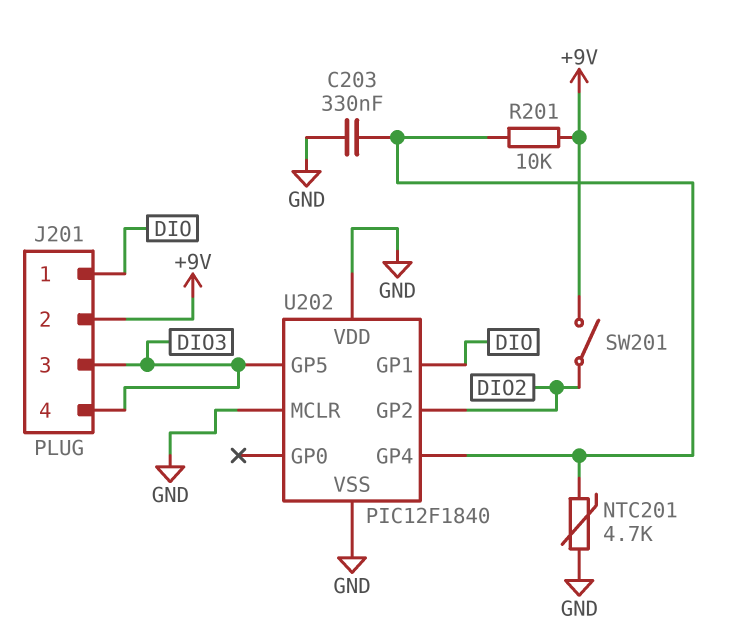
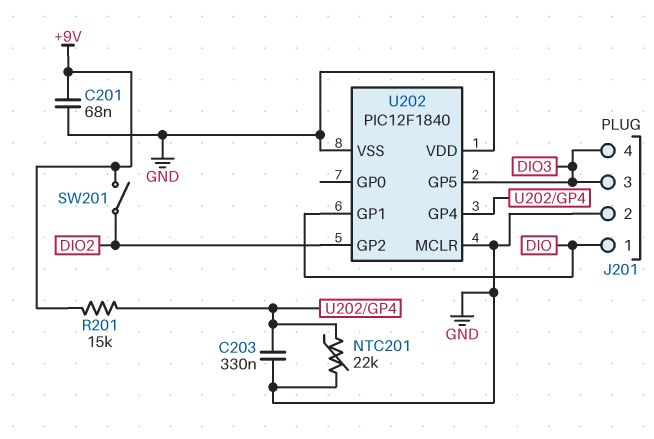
C201: none -> 68nF (+9V, GND)
J201 pin 2: +9V -> GND
NTC201: 4.7k (GND, U202/GP4) -> 22k (GND, U202/GP4)
R201: 10k (+9V, U202/GP4) -> 15k (+9V, U202/GP4)

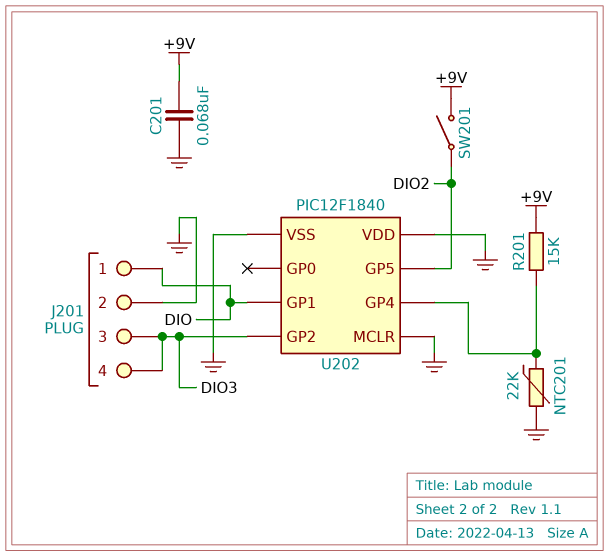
C203: 330nF (GND, U202/GP4) -> none
U202 pin GP2: DIO2 -> DIO3
U202 pin GP5: DIO3 -> DIO2

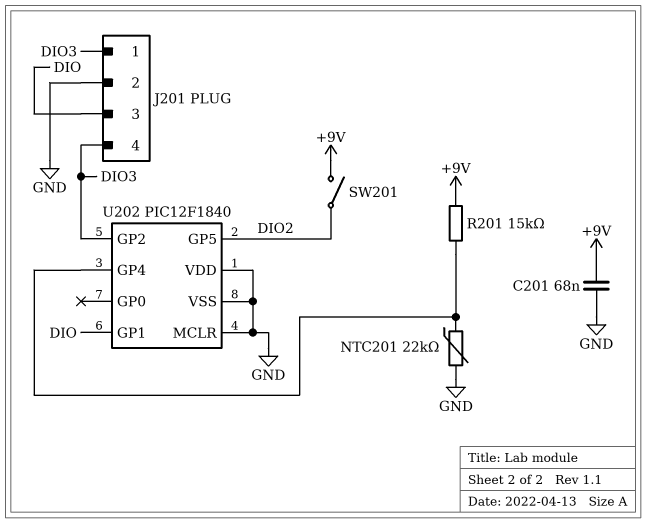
J201 pin 1: DIO -> DIO3
J201 pin 3: DIO3 -> DIO

